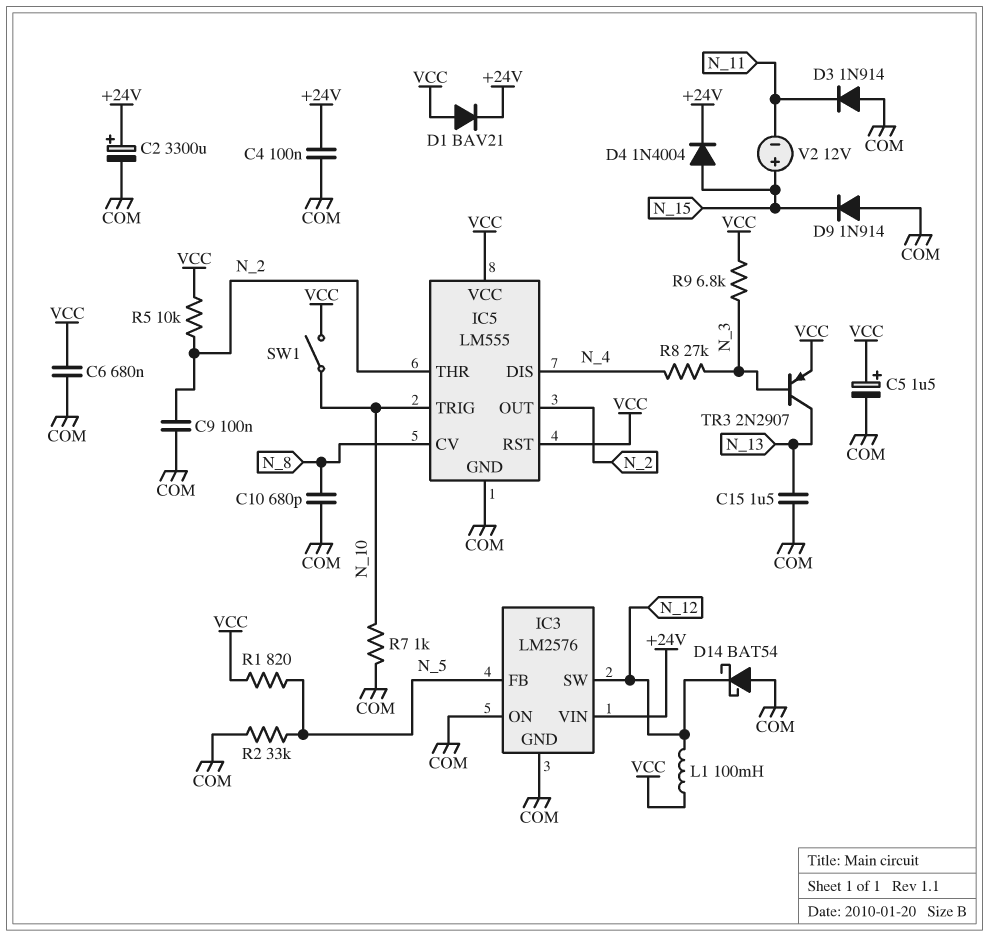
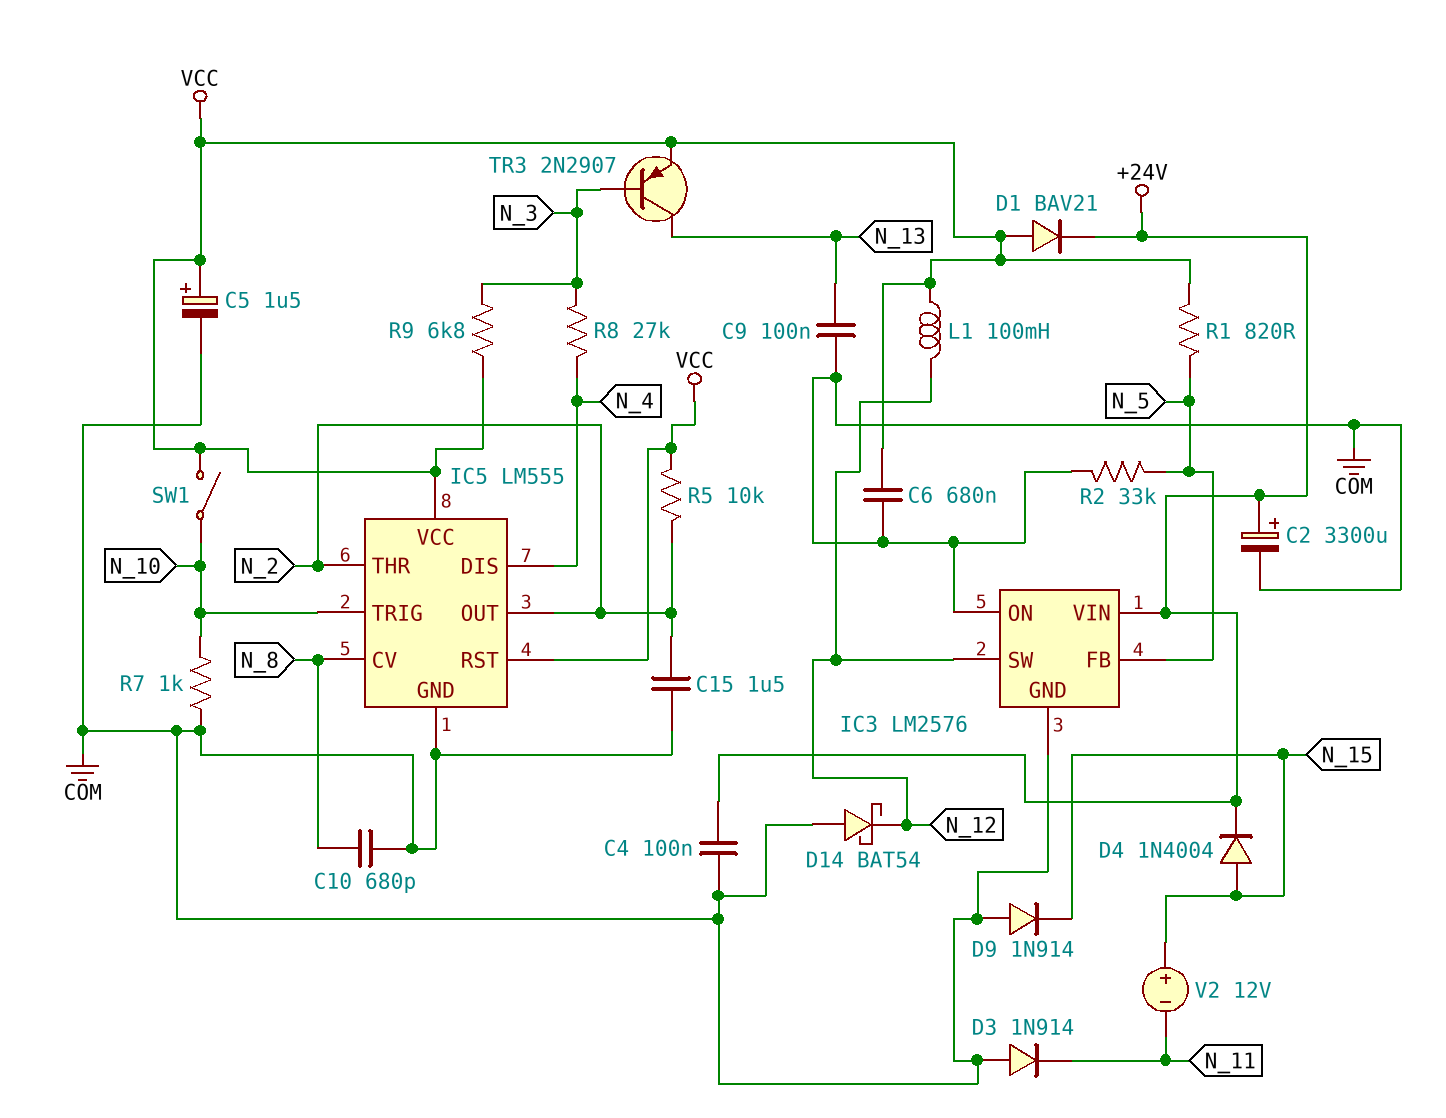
C9: 100nF (COM, N_2) -> 100nF (COM, N_13)
C15: 1.5uF (COM, N_13) -> 1.5uF (COM, N_2)

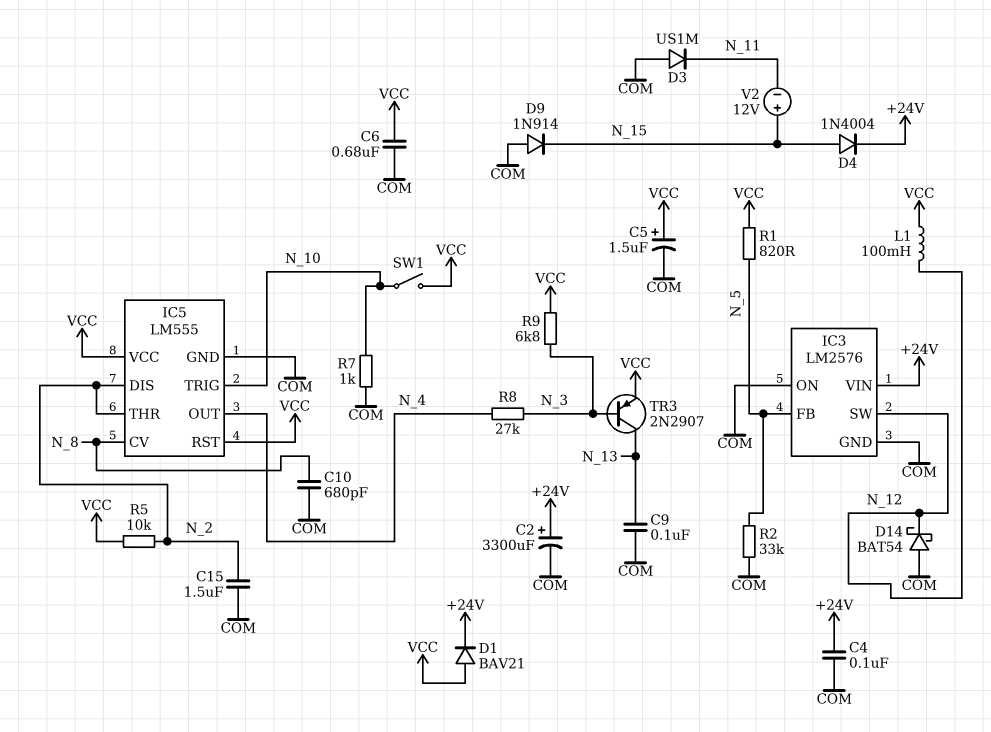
D3: diode 1N914 (A COM, K N_11) -> diode US1M (A COM, K N_11)
IC5 pin DIS: N_4 -> N_2
IC5 pin OUT: N_2 -> N_4

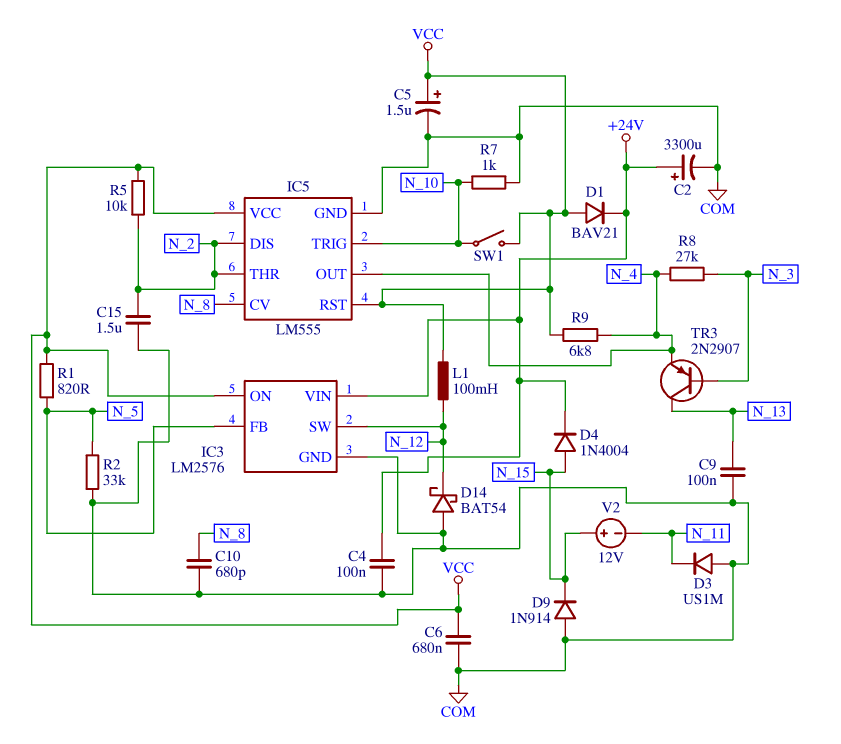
IC3 pin ON: COM -> VCC
R9: 6.8k (N_3, VCC) -> 6.8k (N_4, VCC)
TR3: PNP 2N2907 (B N_3, C N_13, E VCC) -> PNP 2N2907 (B N_3, C N_13, E N_4)

